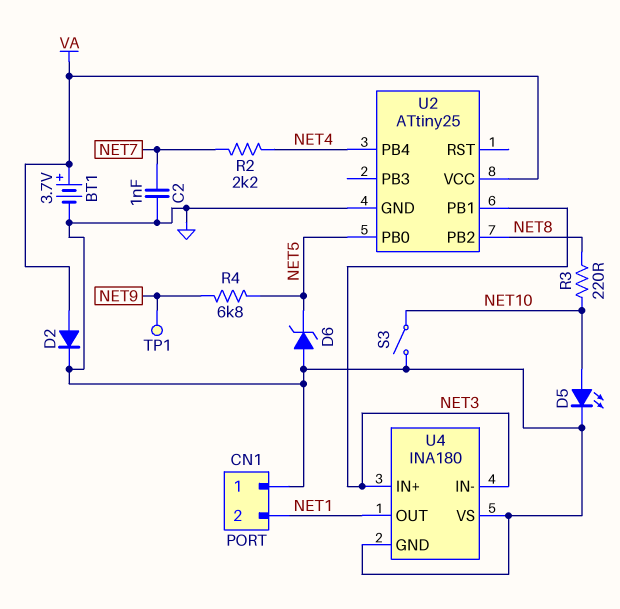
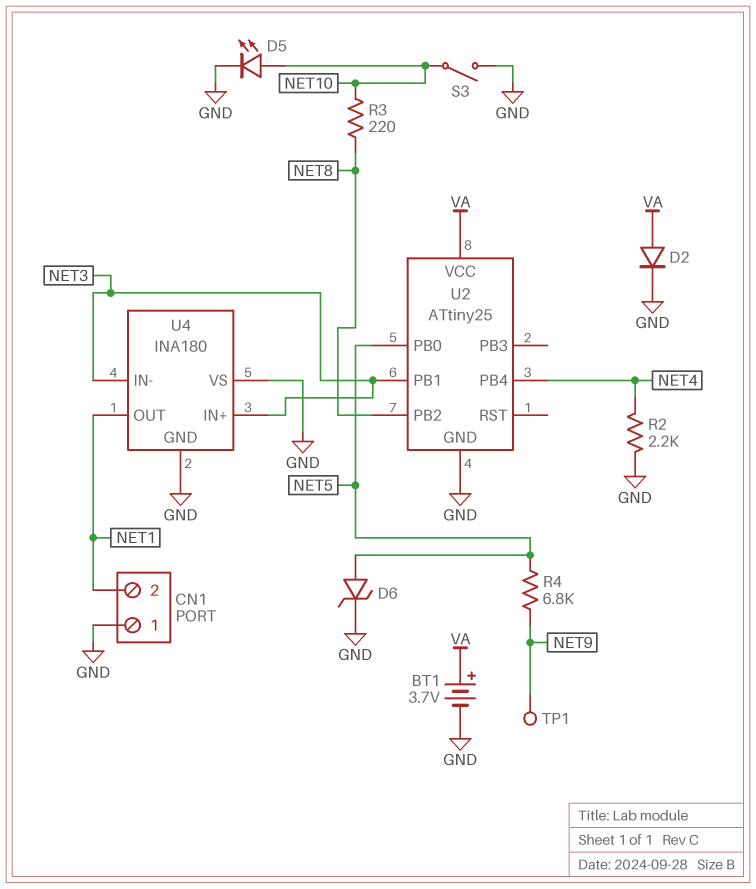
C2: 1nF (GND, NET7) -> none
D6: zener (A GND, K NET5) -> zener (A NET5, K GND)
R2: 2.2k (NET4, NET7) -> 2.2k (GND, NET4)

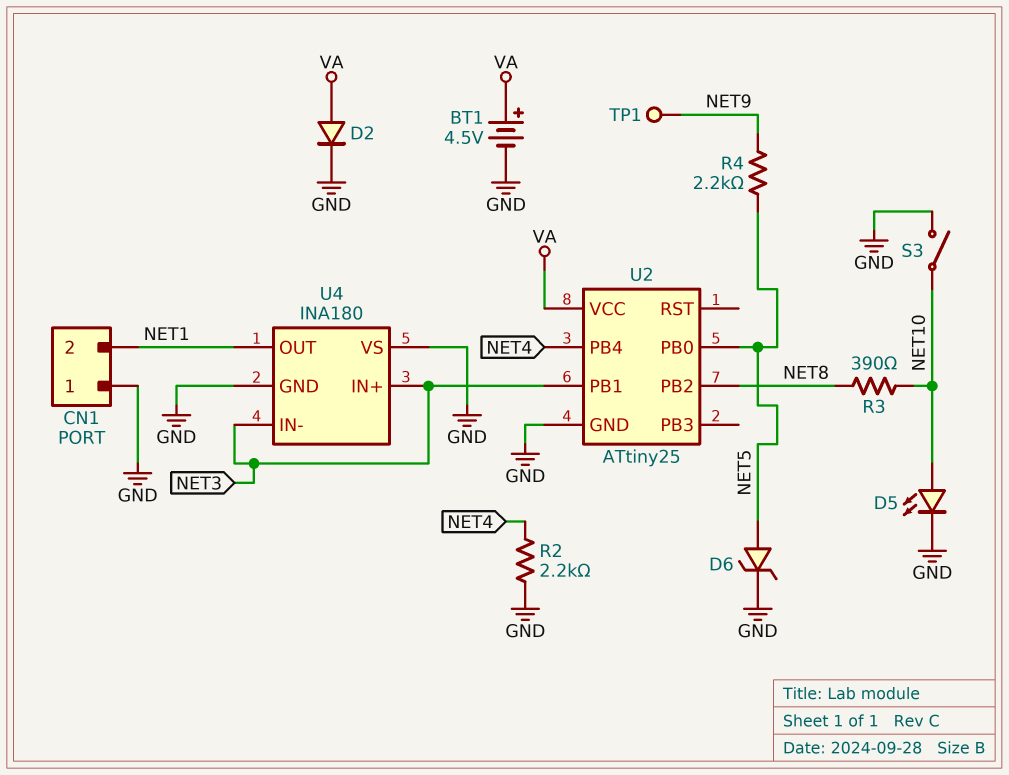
BT1: 3.7V (plus VA, minus GND) -> 4.5V (plus VA, minus GND)
R3: 220 (NET8, NET10) -> 390 (NET8, NET10)
R4: 6.8k (NET5, NET9) -> 2.2k (NET5, NET9)

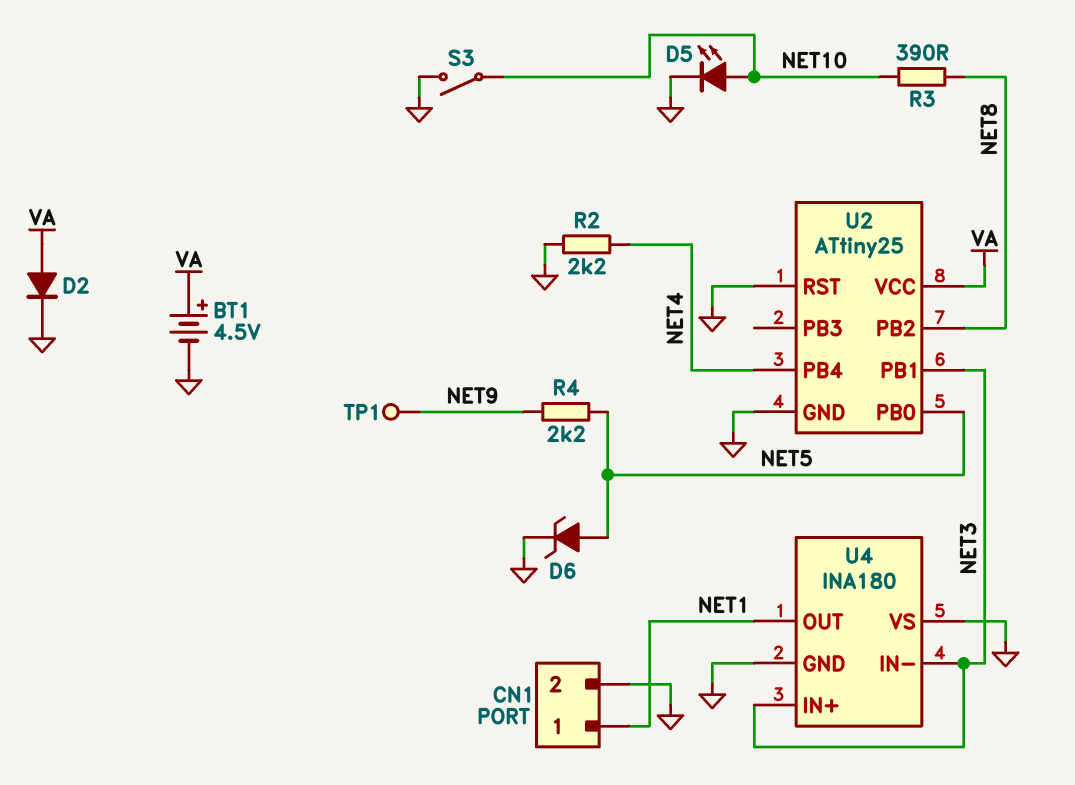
CN1 pin 1: GND -> NET1
CN1 pin 2: NET1 -> GND
U2 pin RST: none -> GND

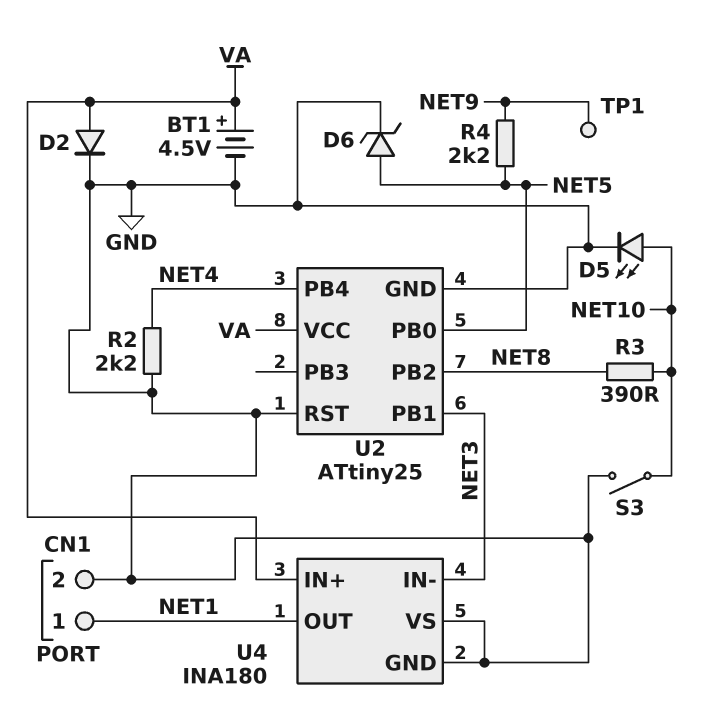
U4 pin IN+: NET3 -> VA

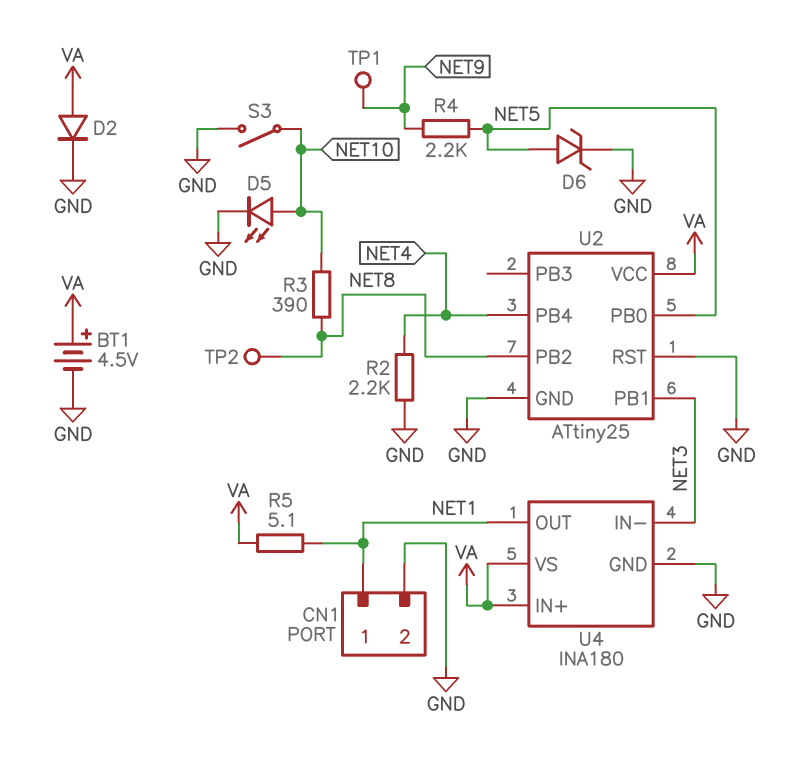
R5: none -> 5.1 (NET1, VA)
TP2: none -> test point (NET8)
U4 pin VS: GND -> VA

